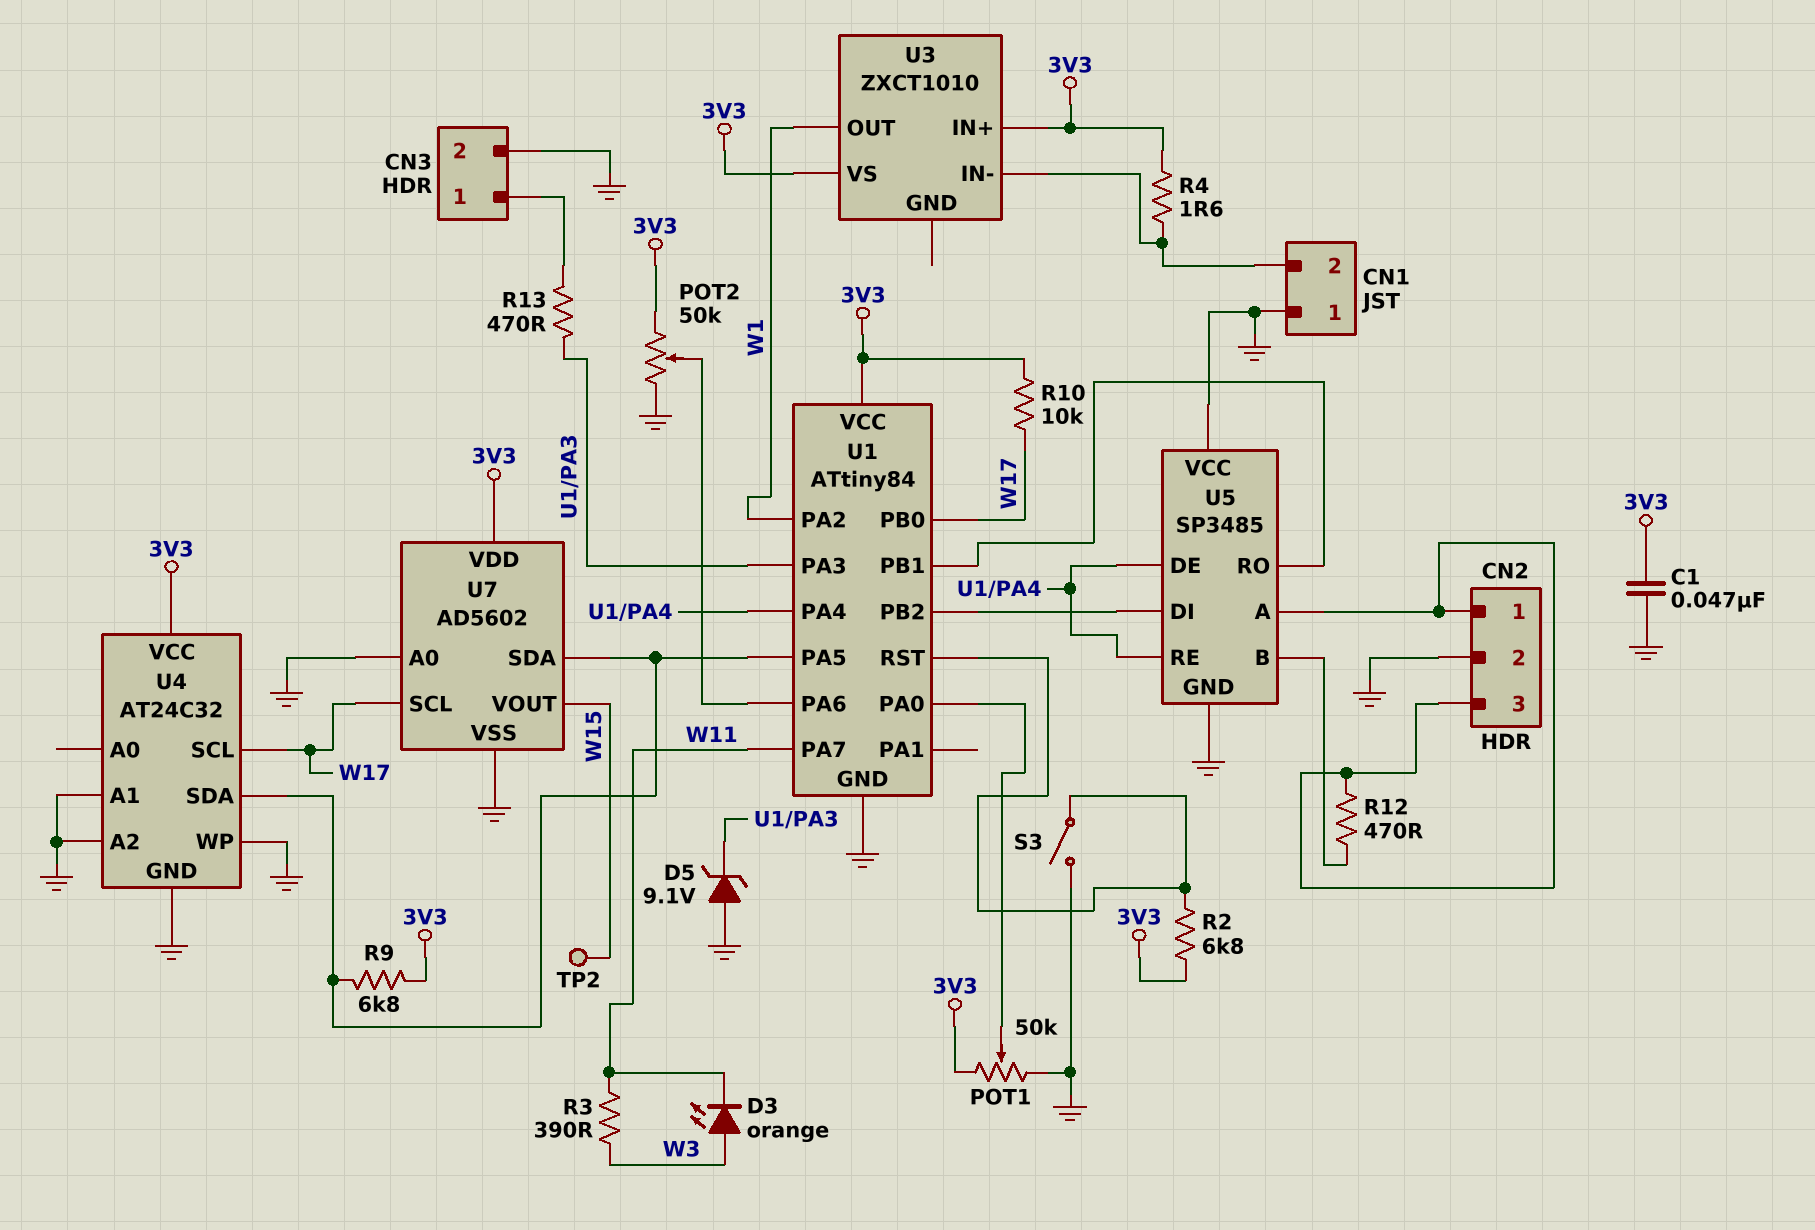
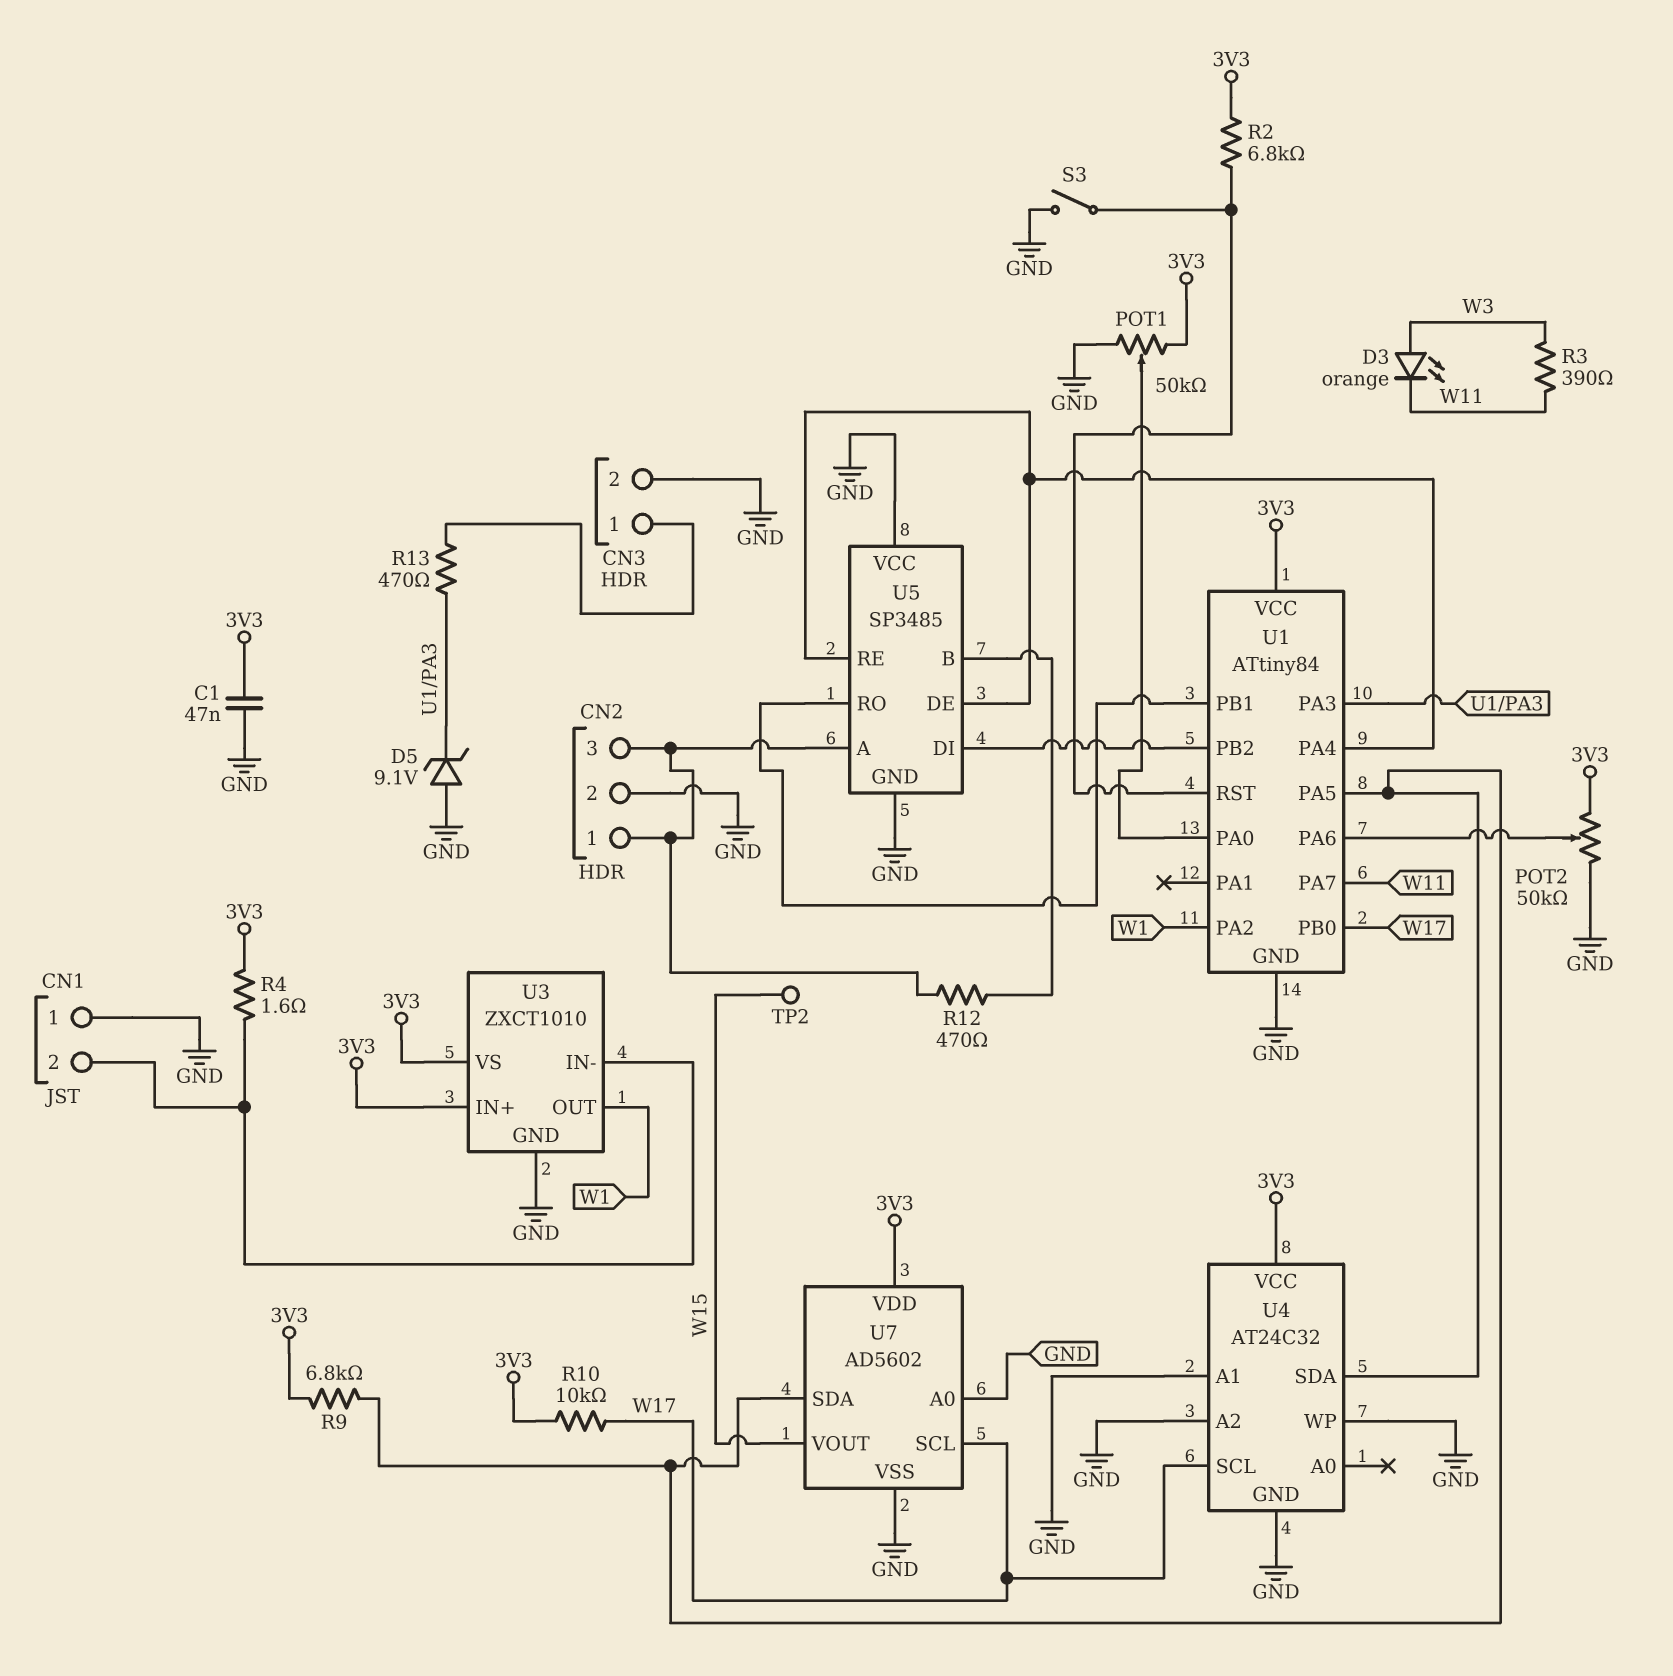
U3 pin GND: none -> GND

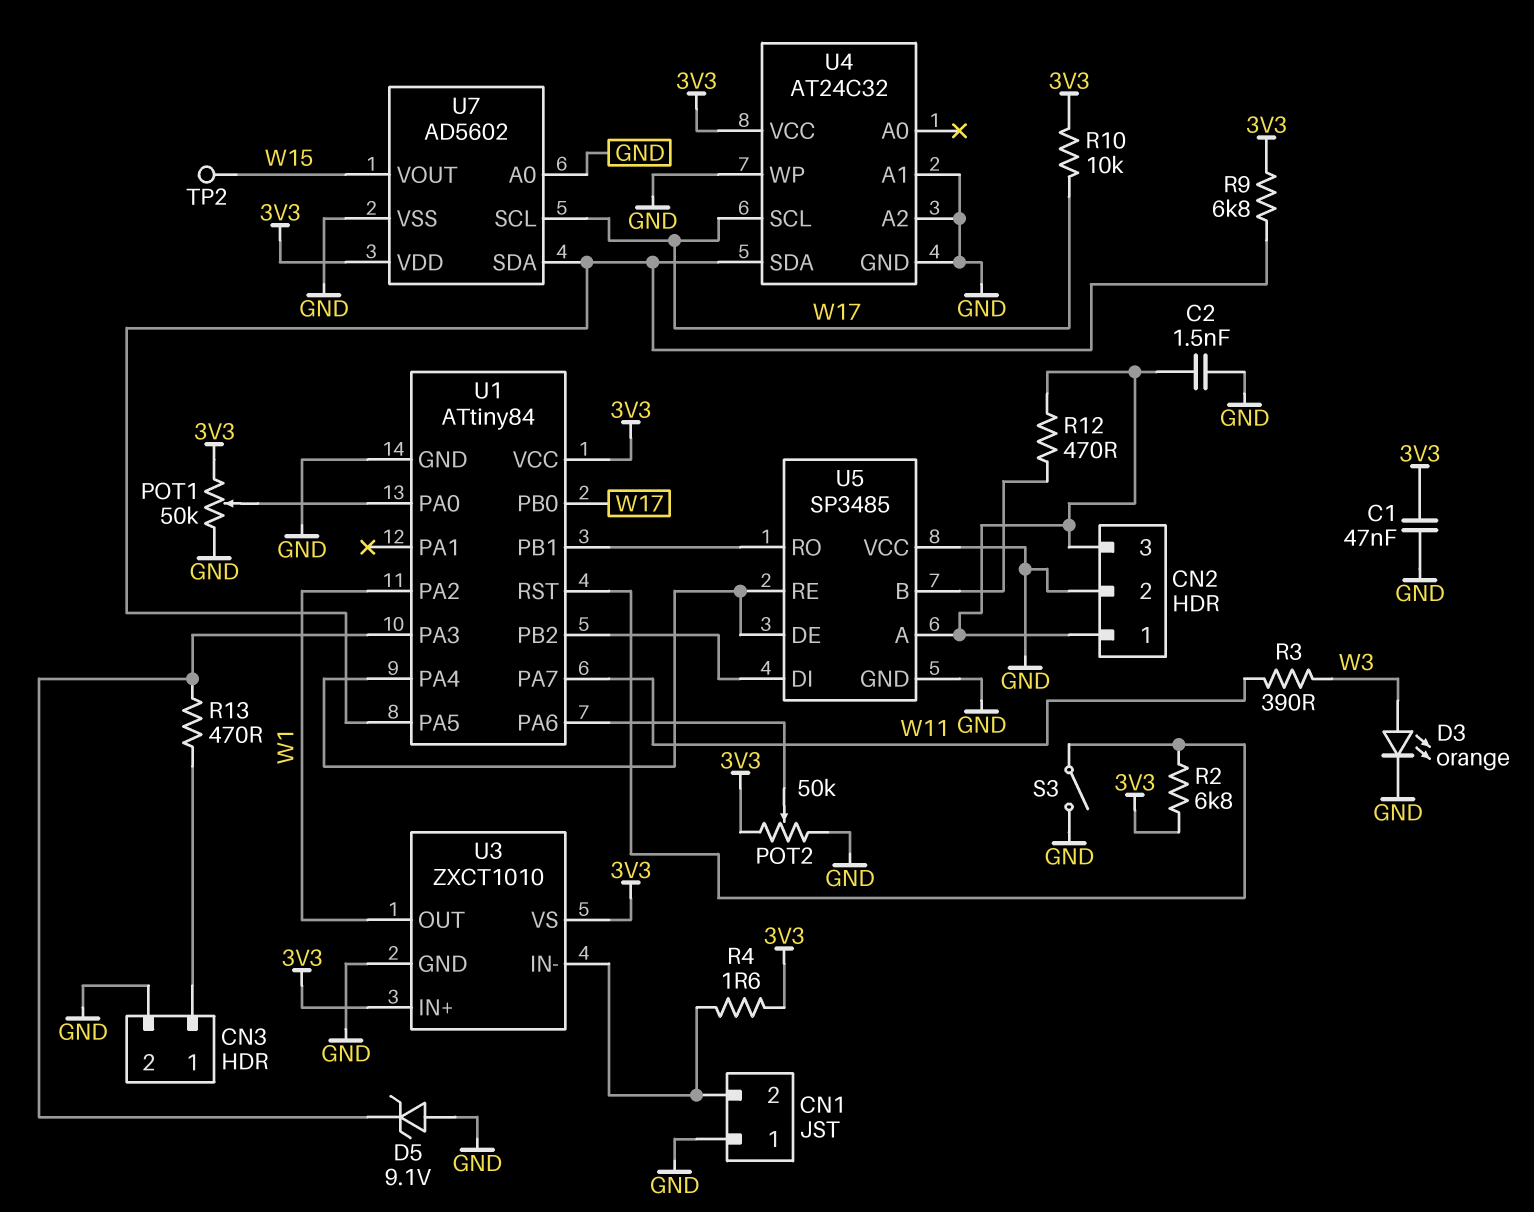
C2: none -> 1.5nF (CN2/1, GND)
D3: LED orange (A W3, K W11) -> LED orange (A W3, K GND)

